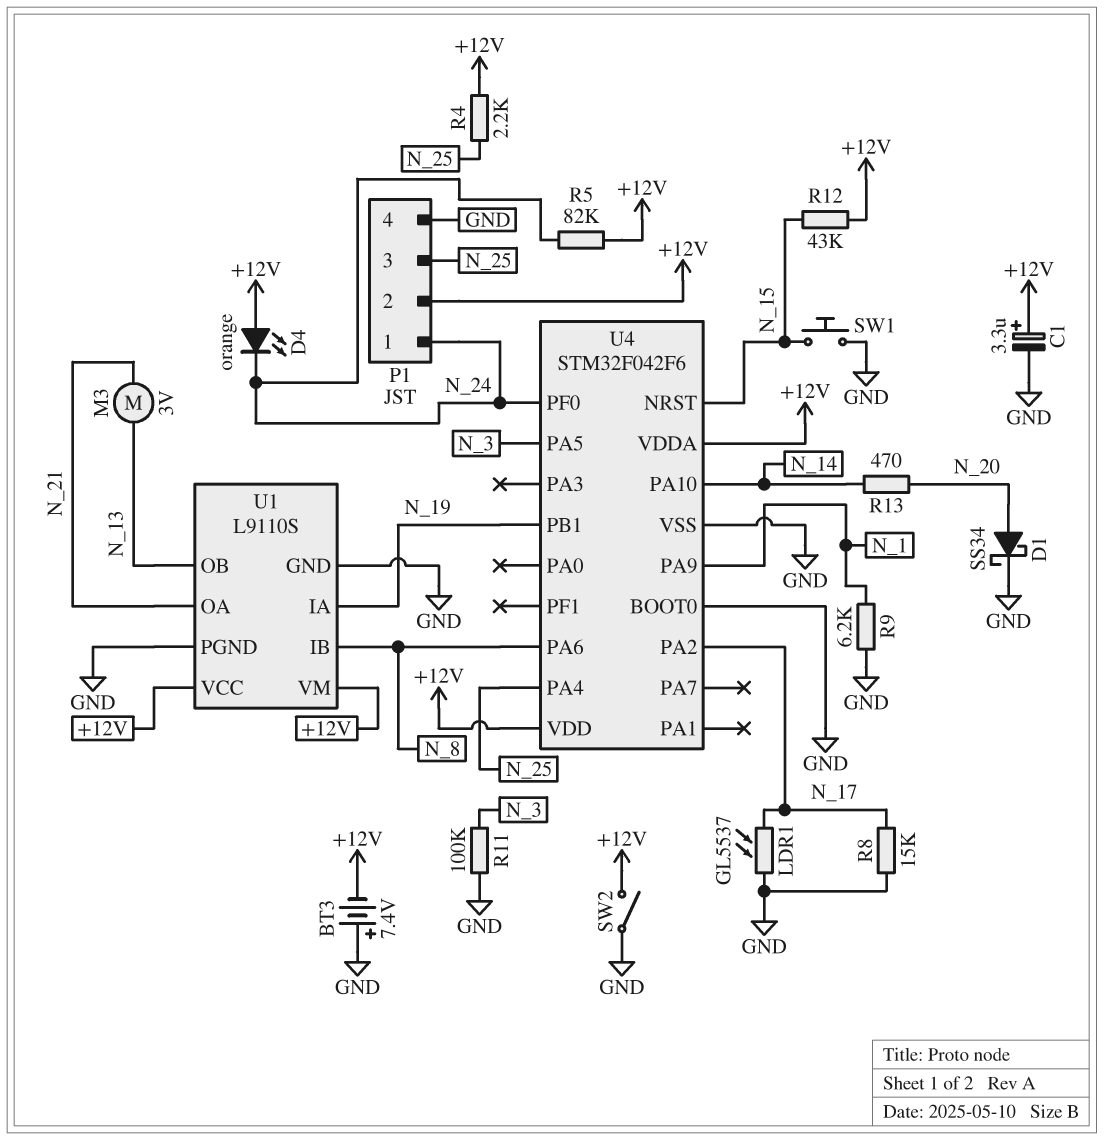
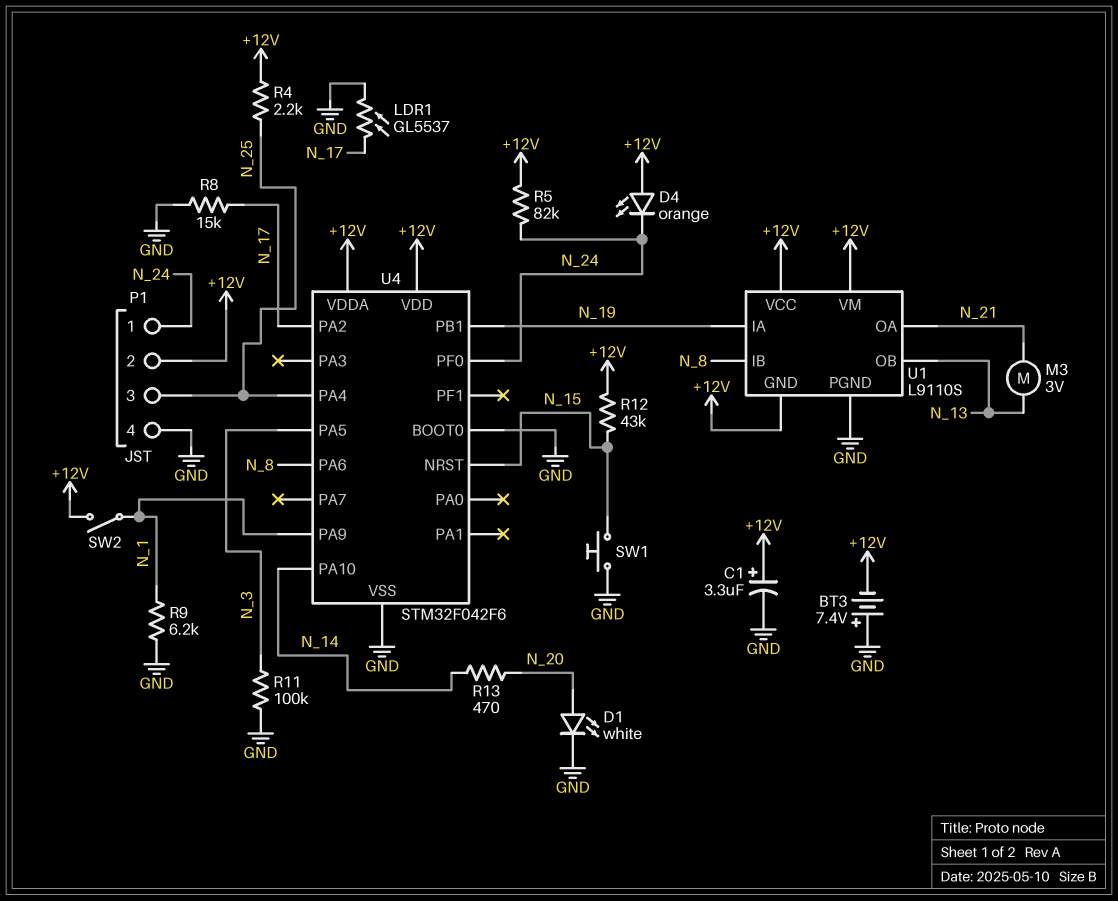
D1: schottky SS34 (A N_20, K GND) -> LED white (A N_20, K GND)
SW2: switch (+12V, GND) -> switch (+12V, N_1)
U1 pin GND: GND -> +12V

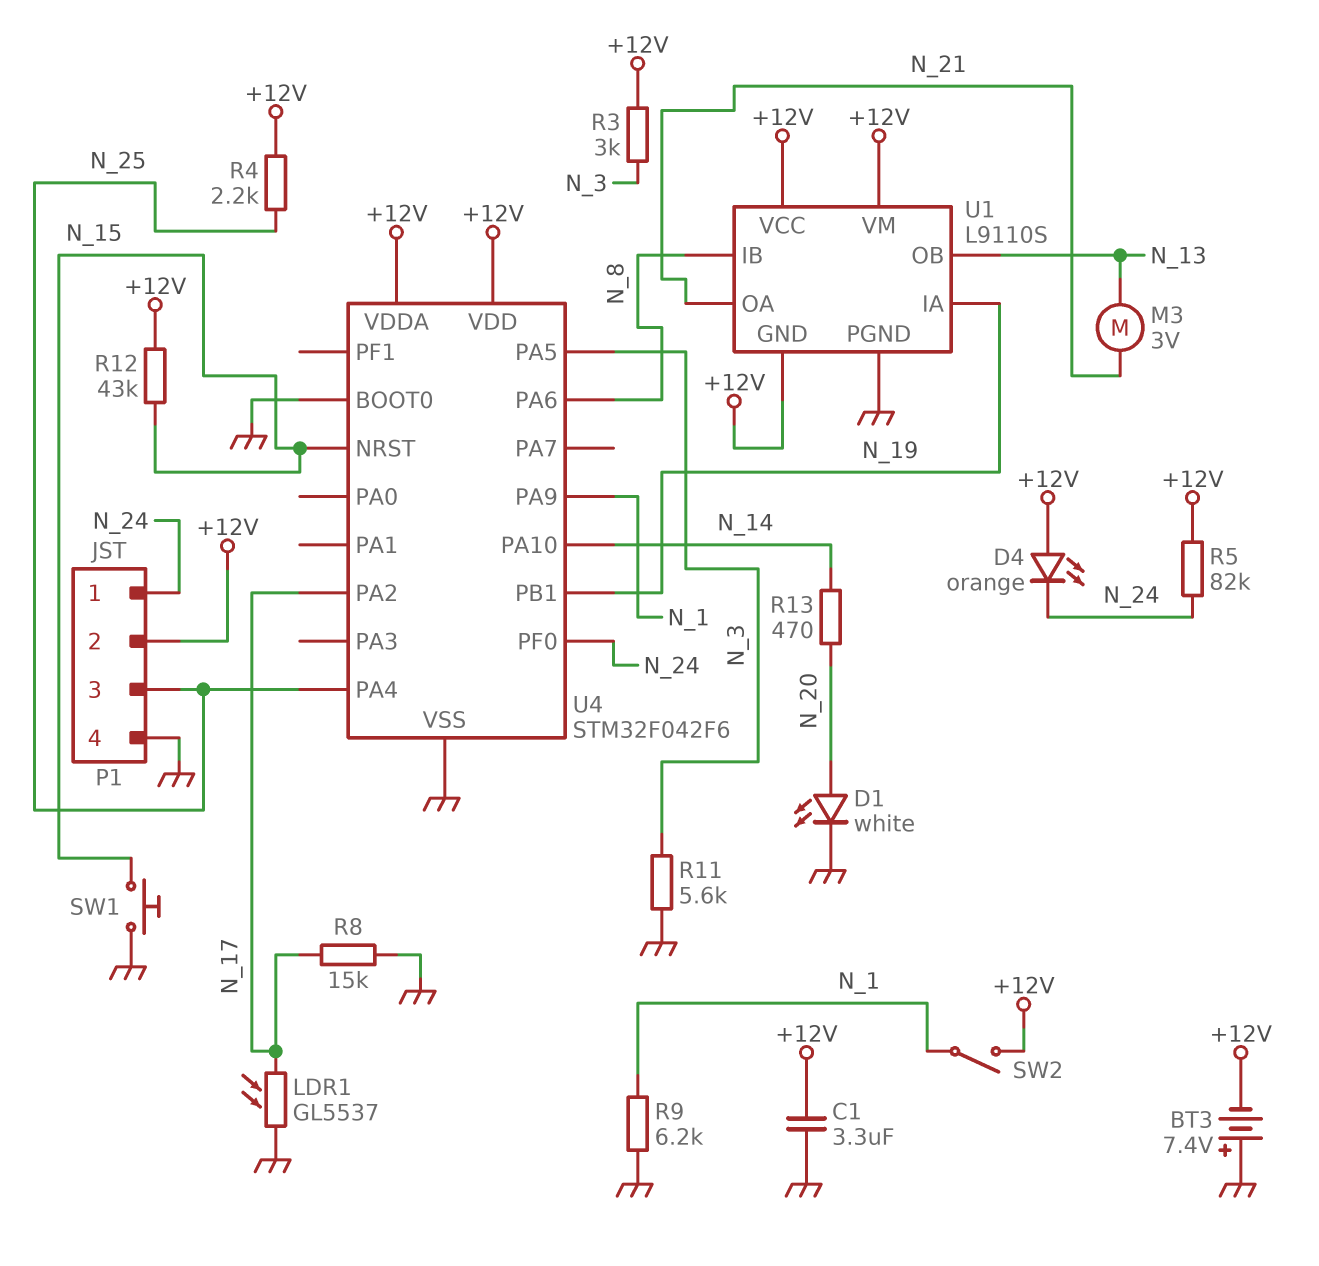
C1: 3.3uF (plus +12V, minus GND) -> 3.3uF (+12V, GND)
R3: none -> 3k (+12V, N_3)
R11: 100k (GND, N_3) -> 5.6k (GND, N_3)

